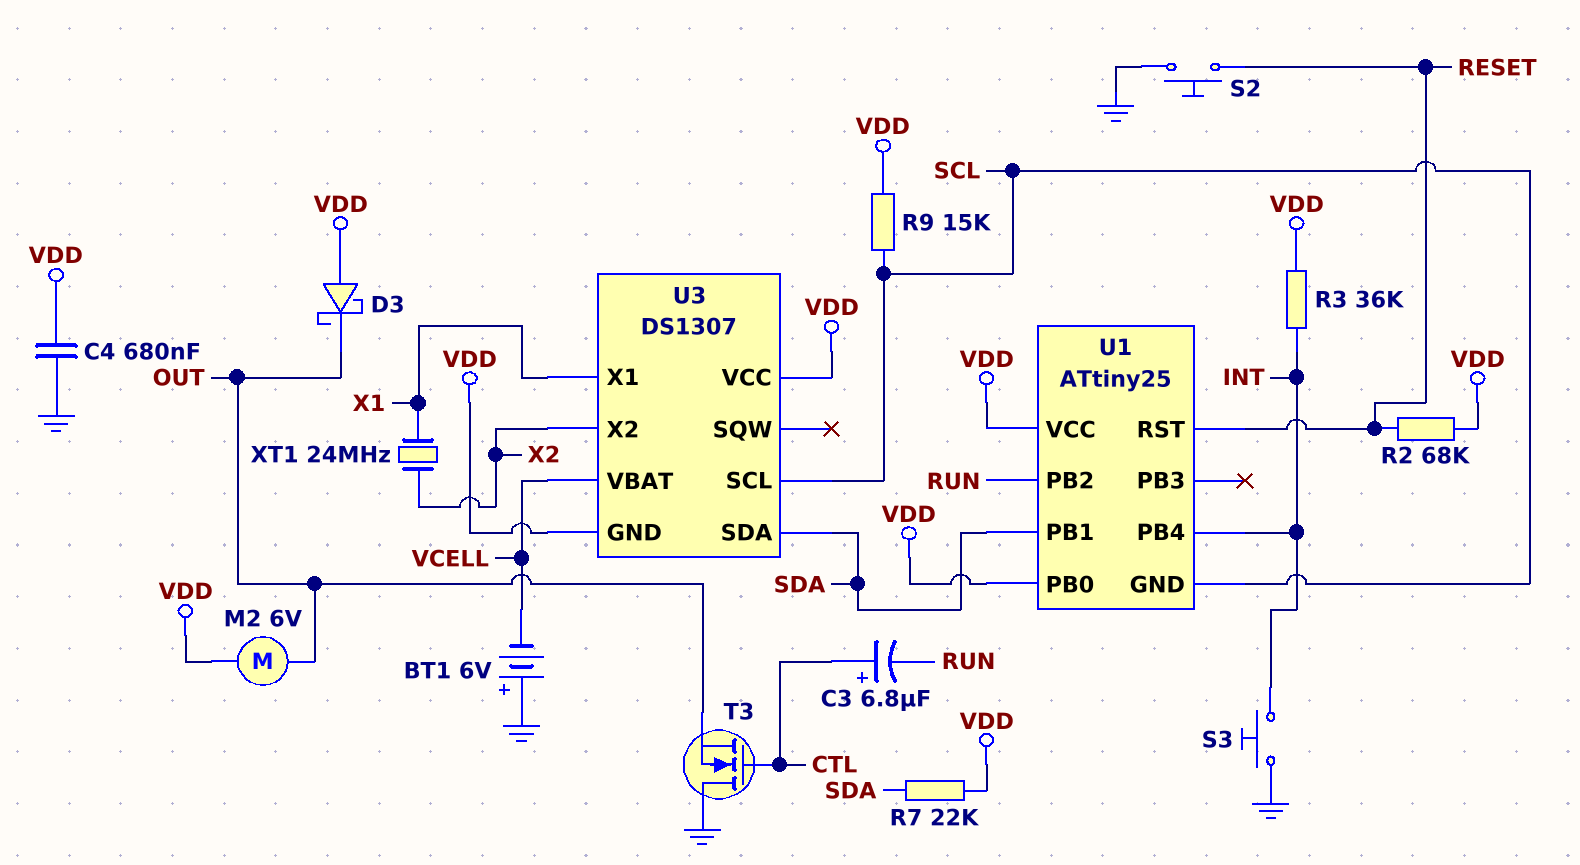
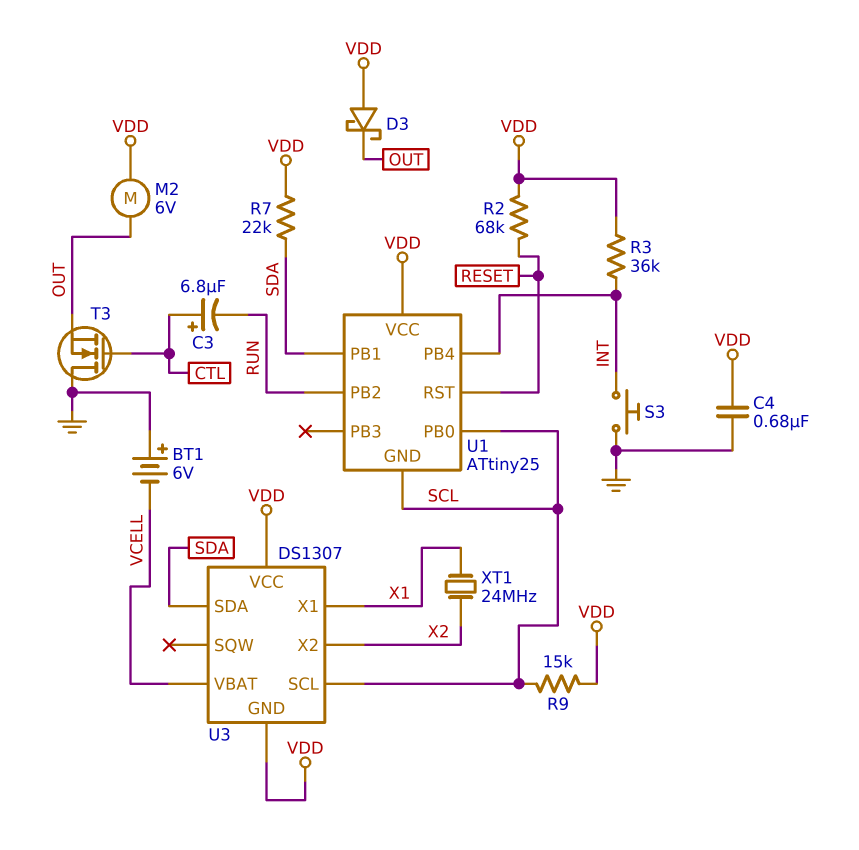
S2: button (GND, RESET) -> none
U1 pin PB0: VDD -> SCL

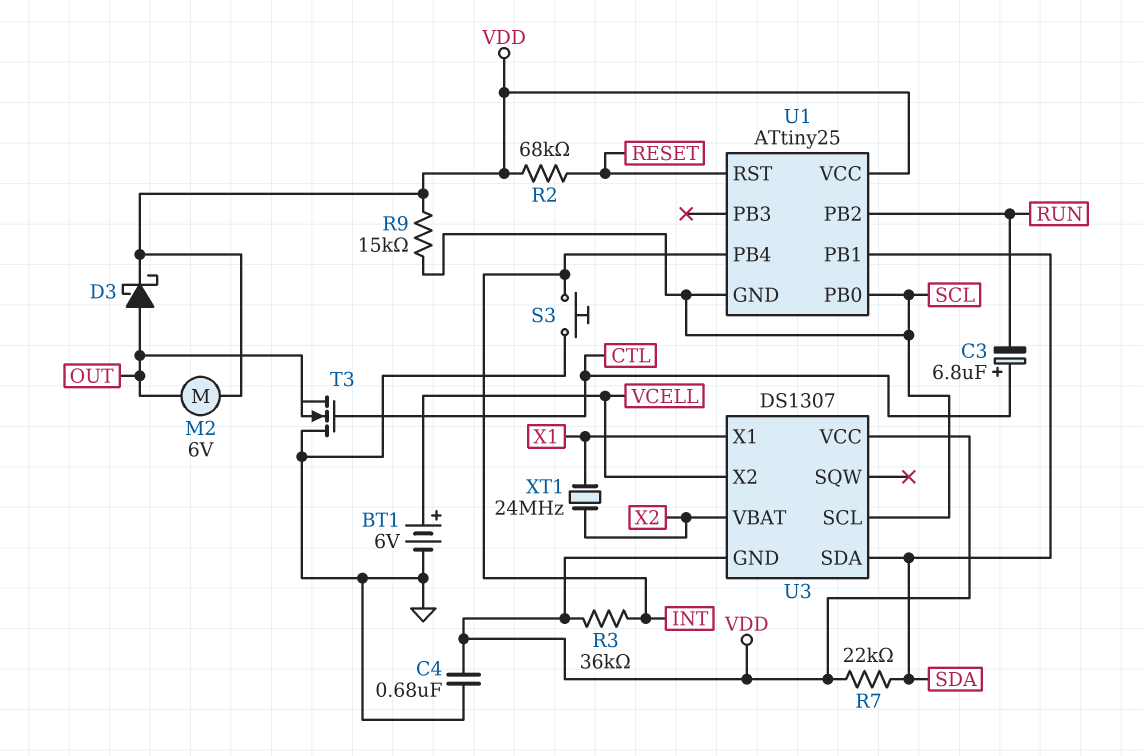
BT1: 6V (plus GND, minus VCELL) -> 6V (plus VCELL, minus GND)
D3: schottky (A VDD, K OUT) -> schottky (A OUT, K VDD)
U3 pin VBAT: VCELL -> X2
U3 pin X2: X2 -> VCELL

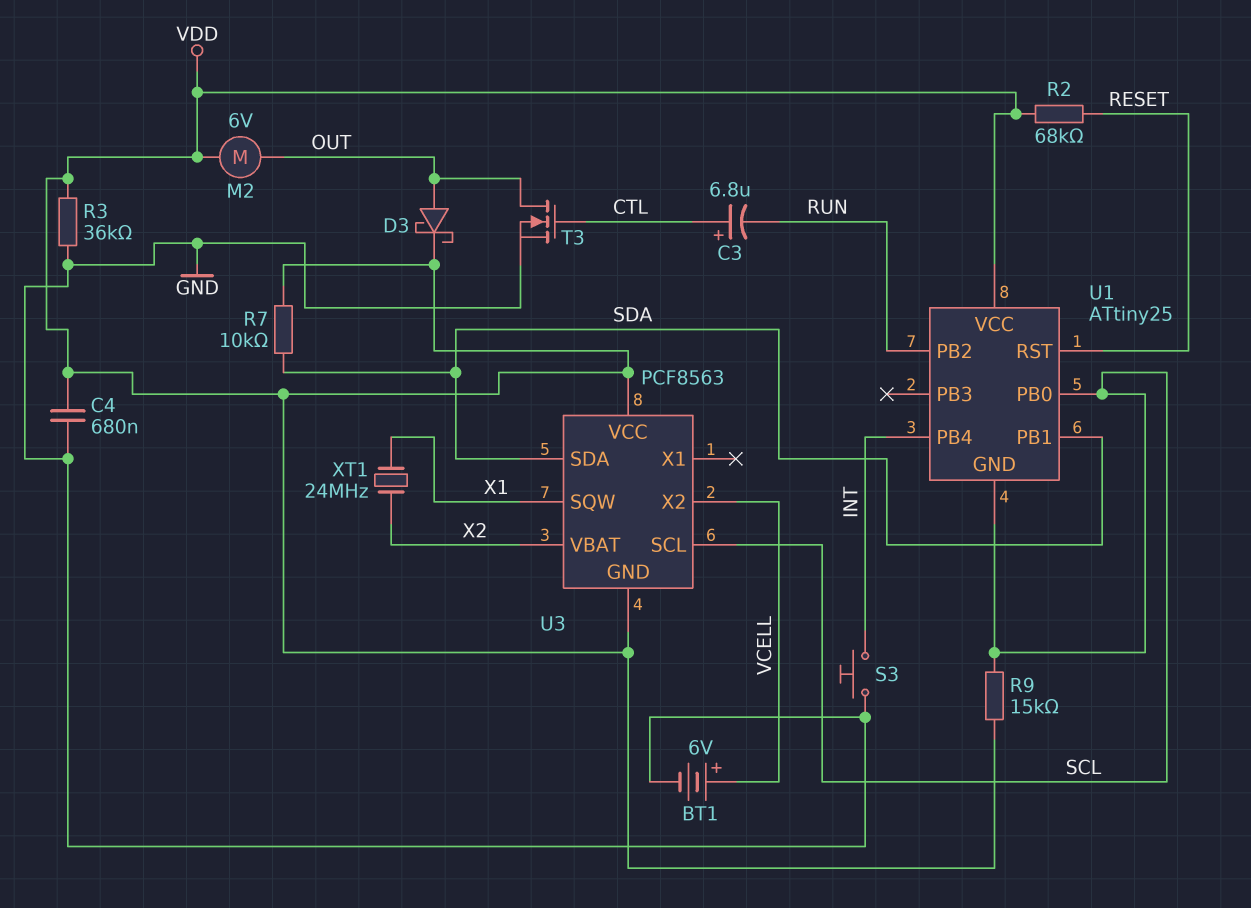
R3: 36k (INT, VDD) -> 36k (GND, VDD)
R7: 22k (SDA, VDD) -> 10k (SDA, VDD)
T3: NMOS (G CTL, D GND, S OUT) -> NMOS (G CTL, D OUT, S GND)
U3: DS1307 -> PCF8563
U3 pin SQW: none -> X1
U3 pin X1: X1 -> none

